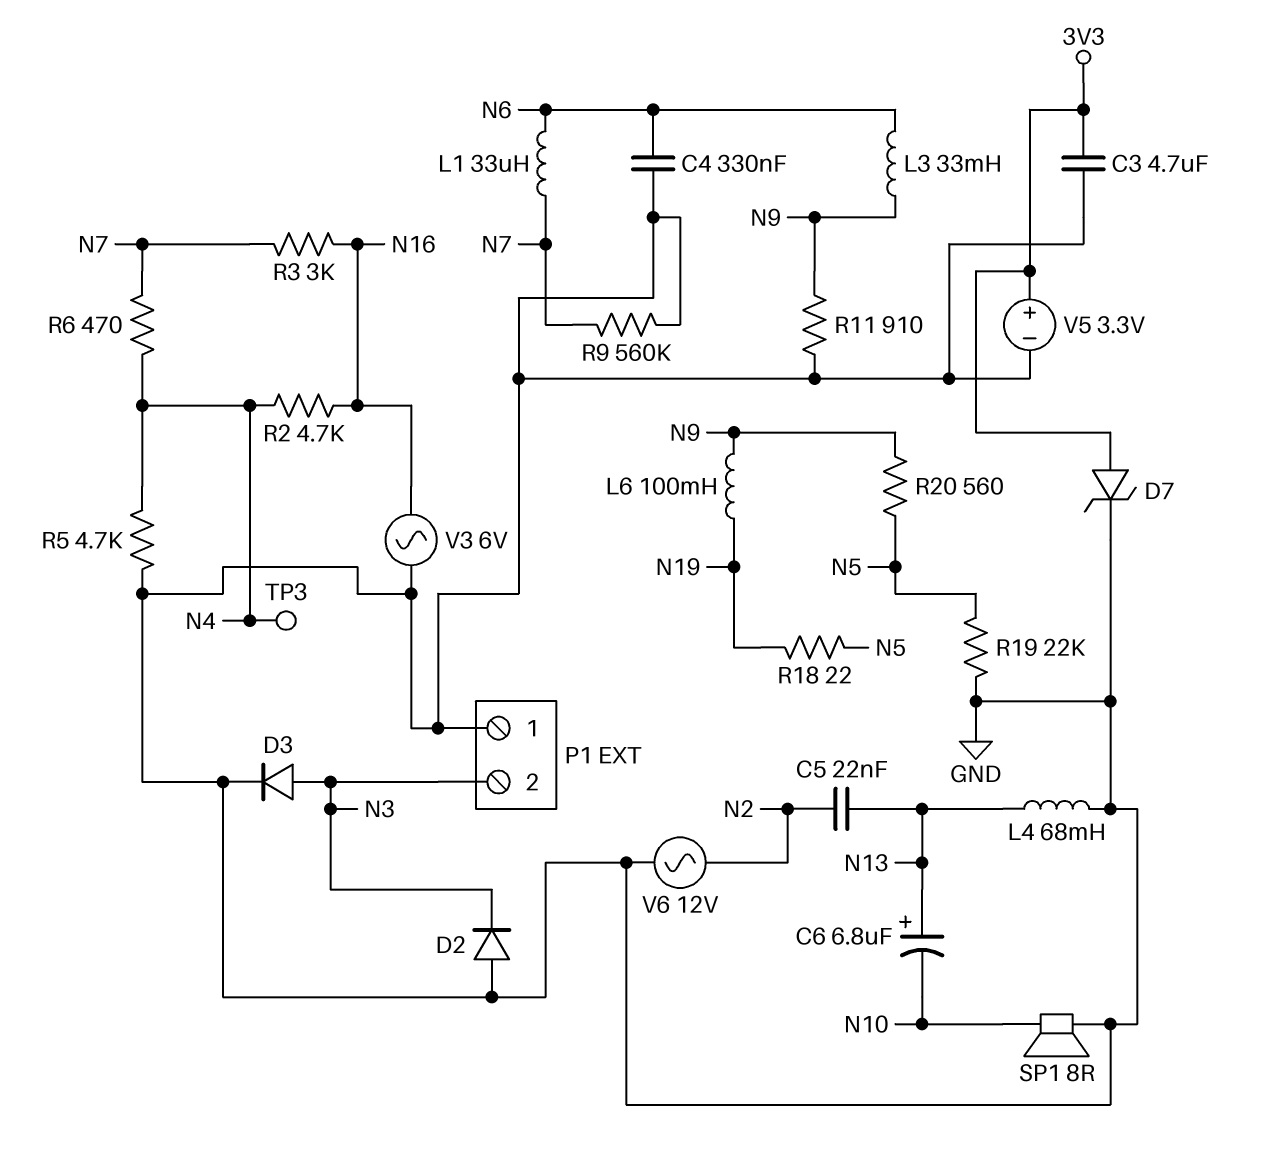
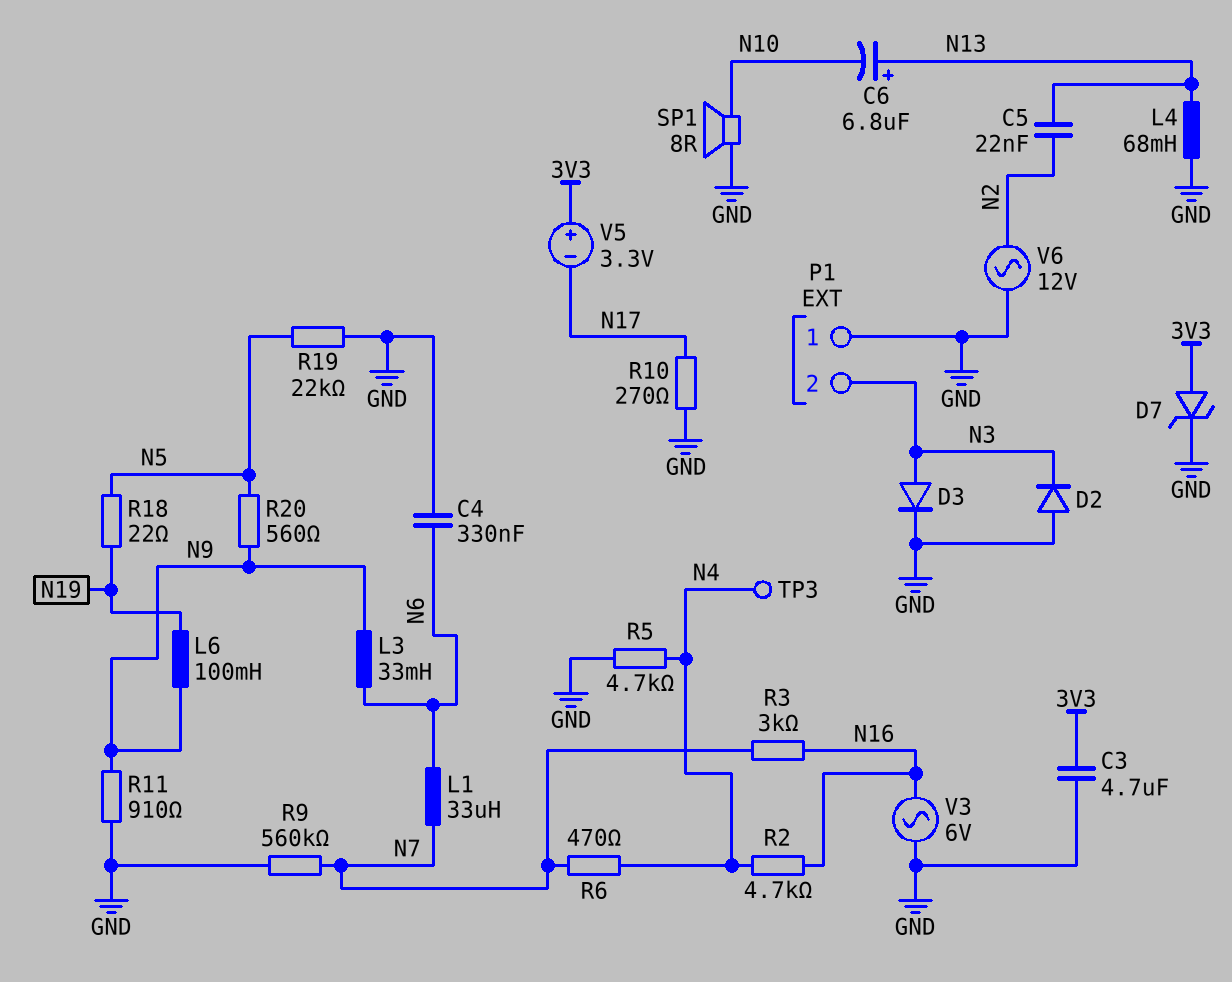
R10: none -> 270 (GND, N17)
V5: 3.3V (plus 3V3, minus GND) -> 3.3V (plus 3V3, minus N17)

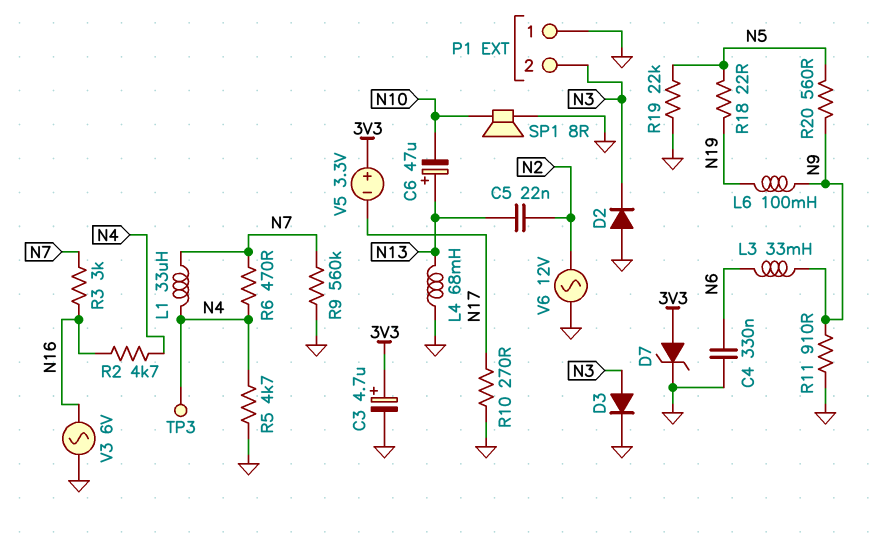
C3: 4.7uF (3V3, GND) -> 4.7uF (plus 3V3, minus GND)
C6: 6.8uF (plus N13, minus N10) -> 47uF (plus N13, minus N10)
L1: 33uH (N6, N7) -> 33uH (N4, N7)

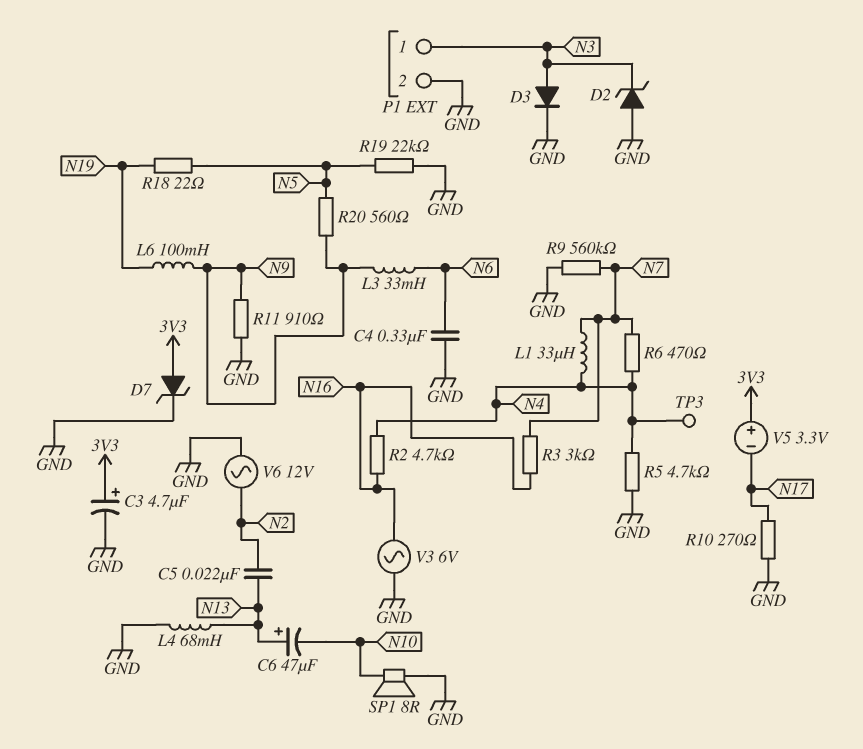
D2: diode (A GND, K N3) -> zener (A GND, K N3)
P1 pin 1: GND -> N3
P1 pin 2: N3 -> GND

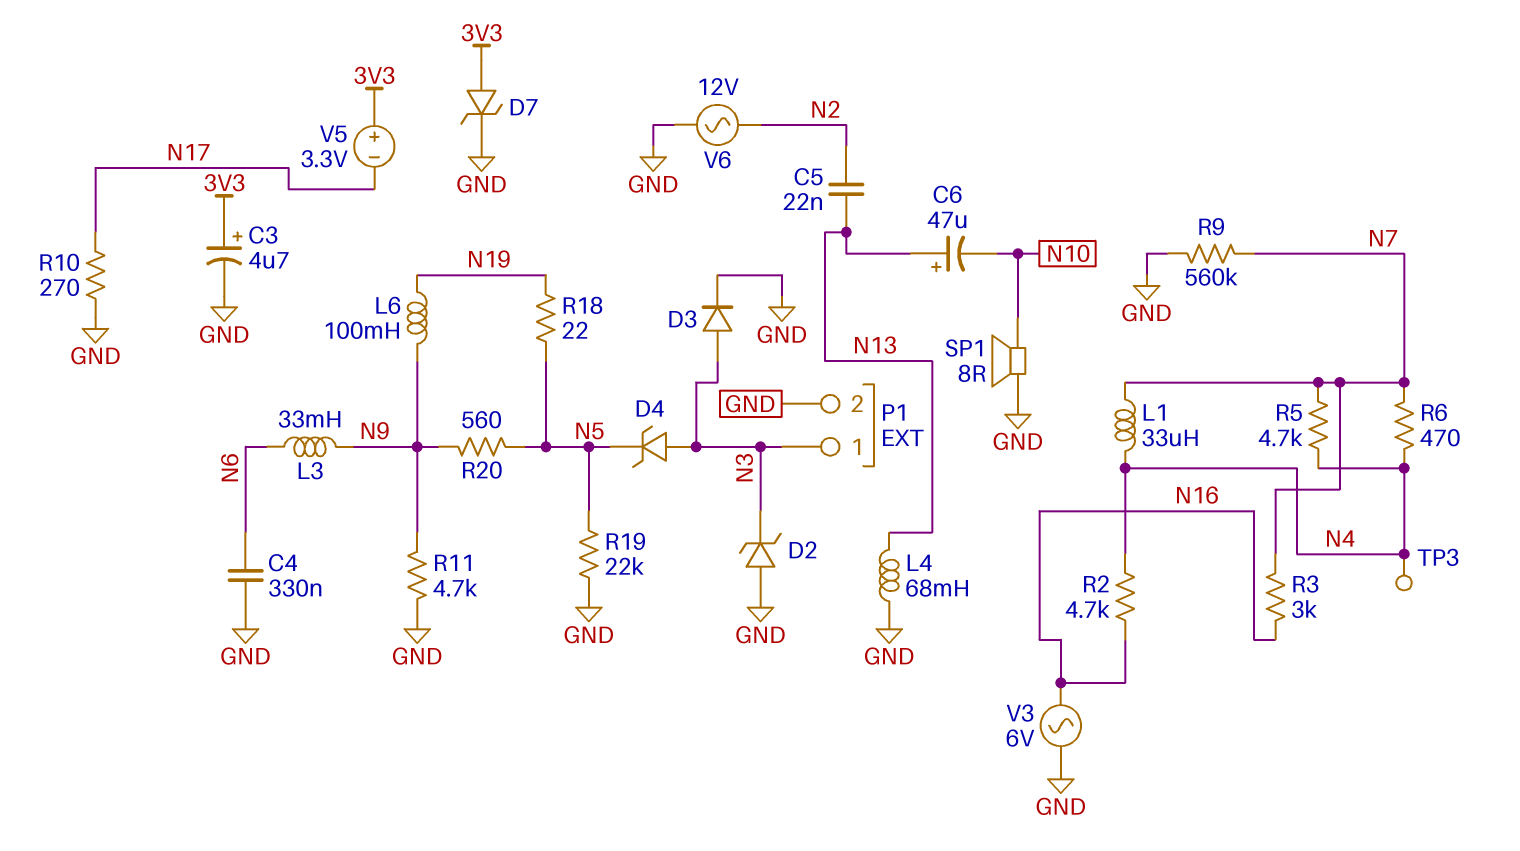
D4: none -> zener (A N3, K N5)
R5: 4.7k (GND, N4) -> 4.7k (N4, N7)
R11: 910 (GND, N9) -> 4.7k (GND, N9)

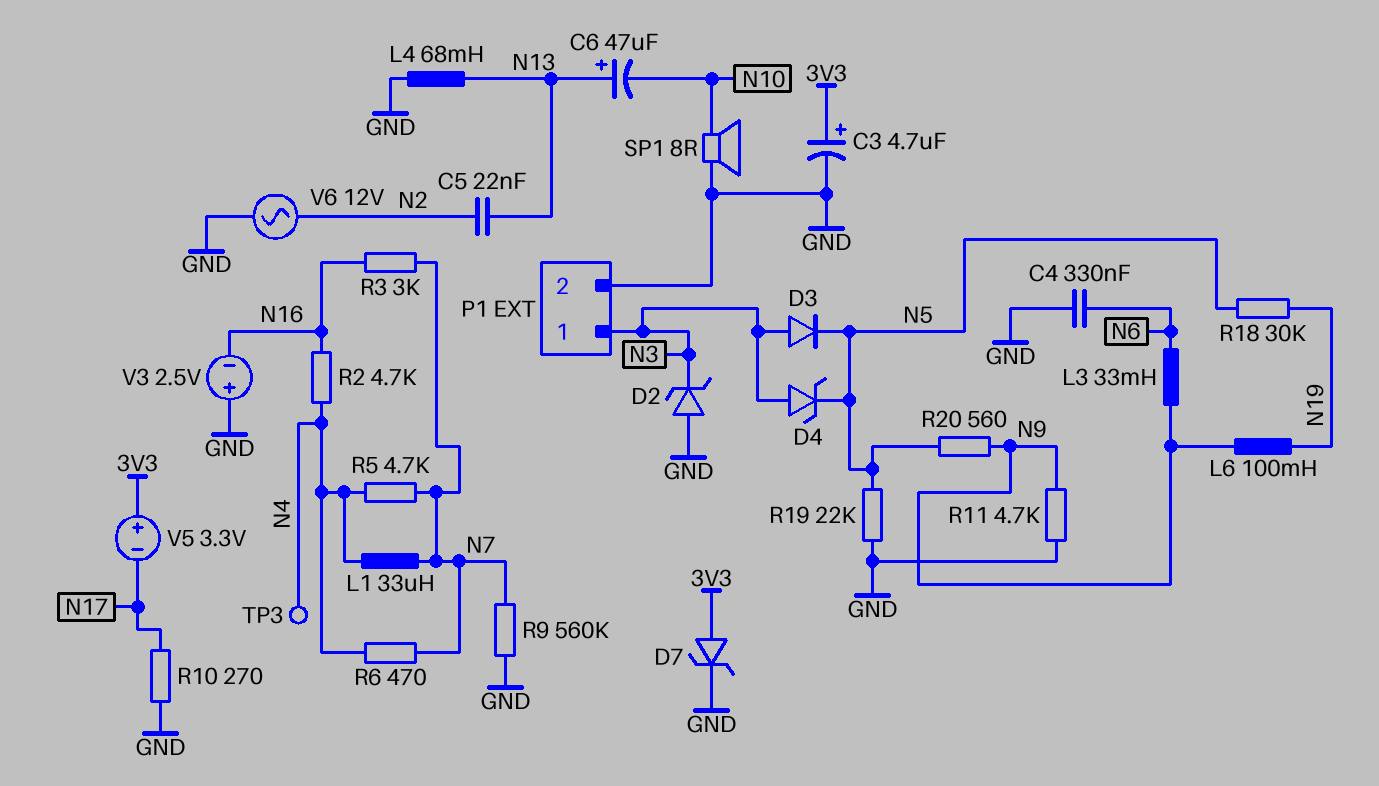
D3: diode (A N3, K GND) -> diode (A N3, K N5)
R18: 22 (N5, N19) -> 30k (N5, N19)
V3: AC 6V (GND, N16) -> 2.5V (plus GND, minus N16)

